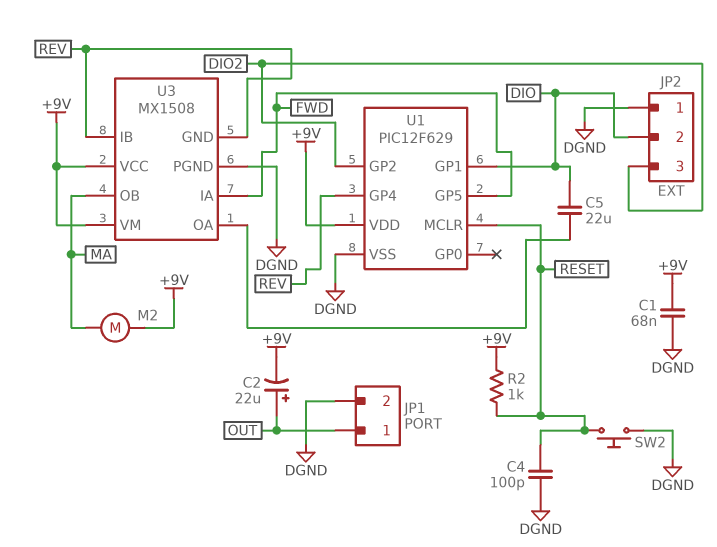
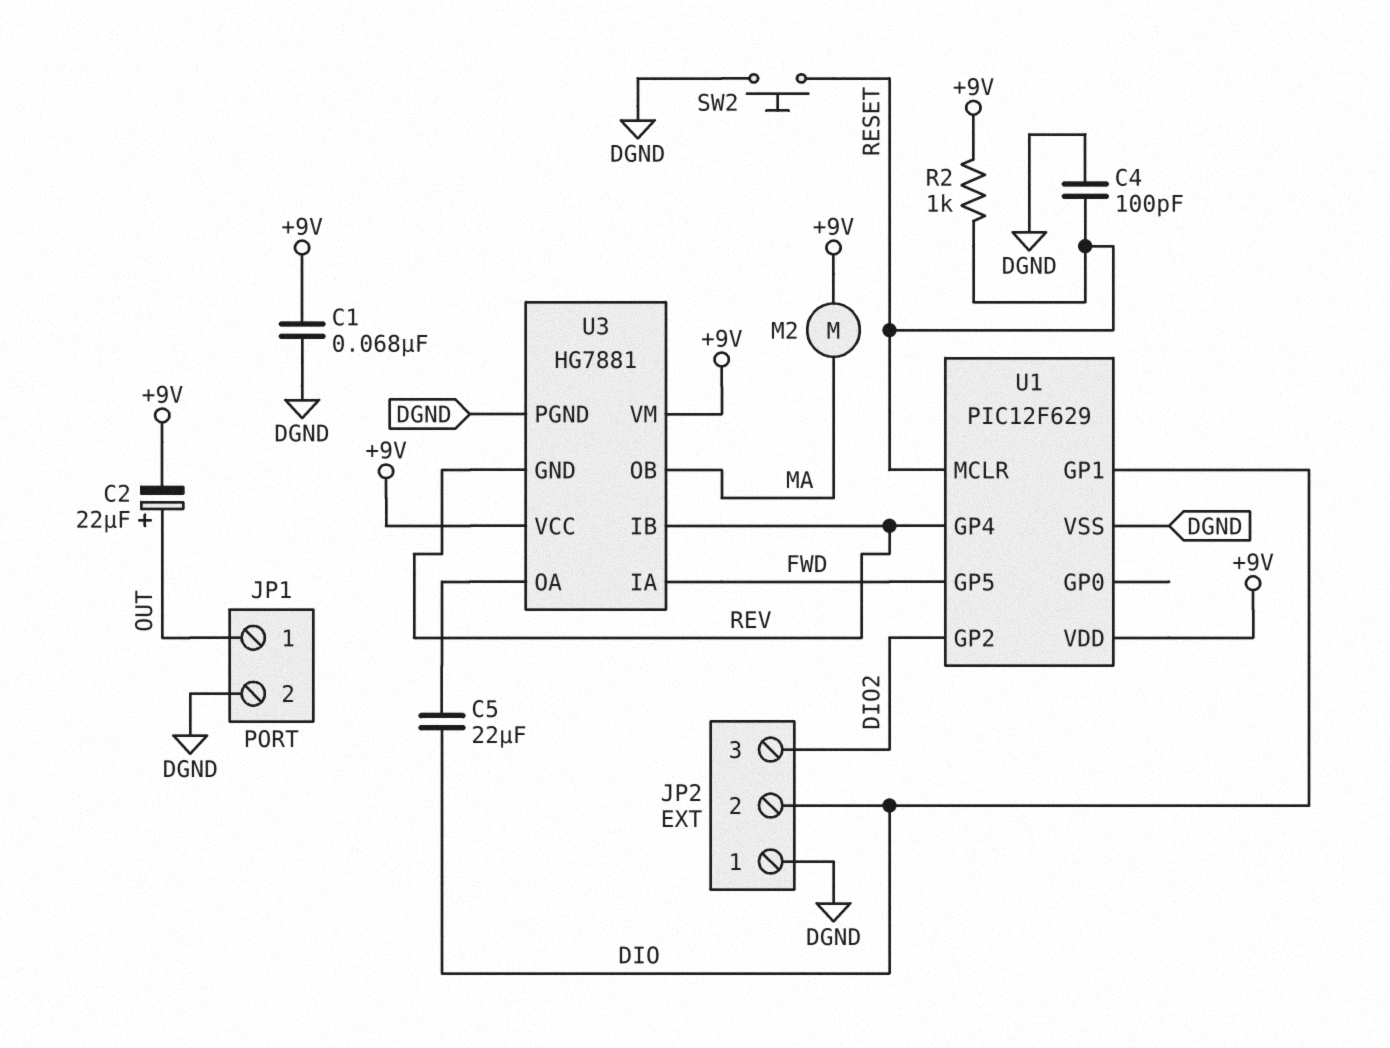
U3: MX1508 -> HG7881

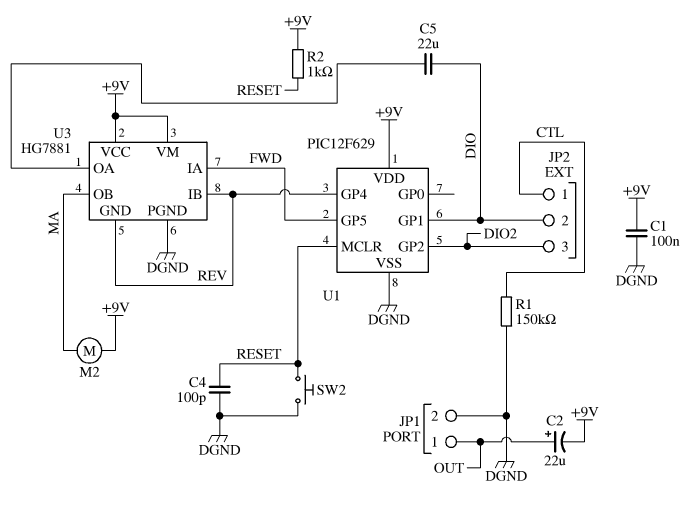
C1: 68nF (+9V, DGND) -> 100nF (+9V, DGND)
JP2 pin 1: DGND -> CTL
R1: none -> 150k (CTL, DGND)

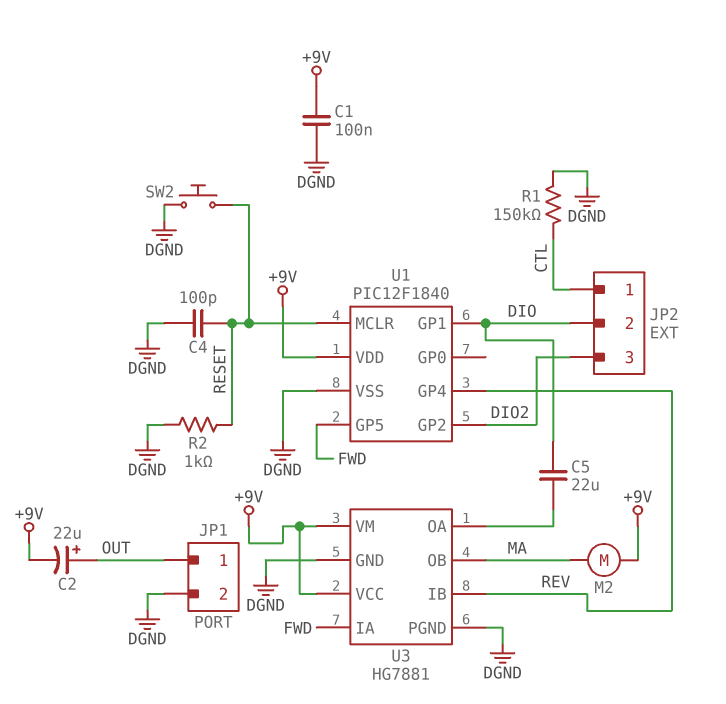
R2: 1k (+9V, RESET) -> 1k (DGND, RESET)
U1: PIC12F629 -> PIC12F1840
U3 pin GND: REV -> DGND

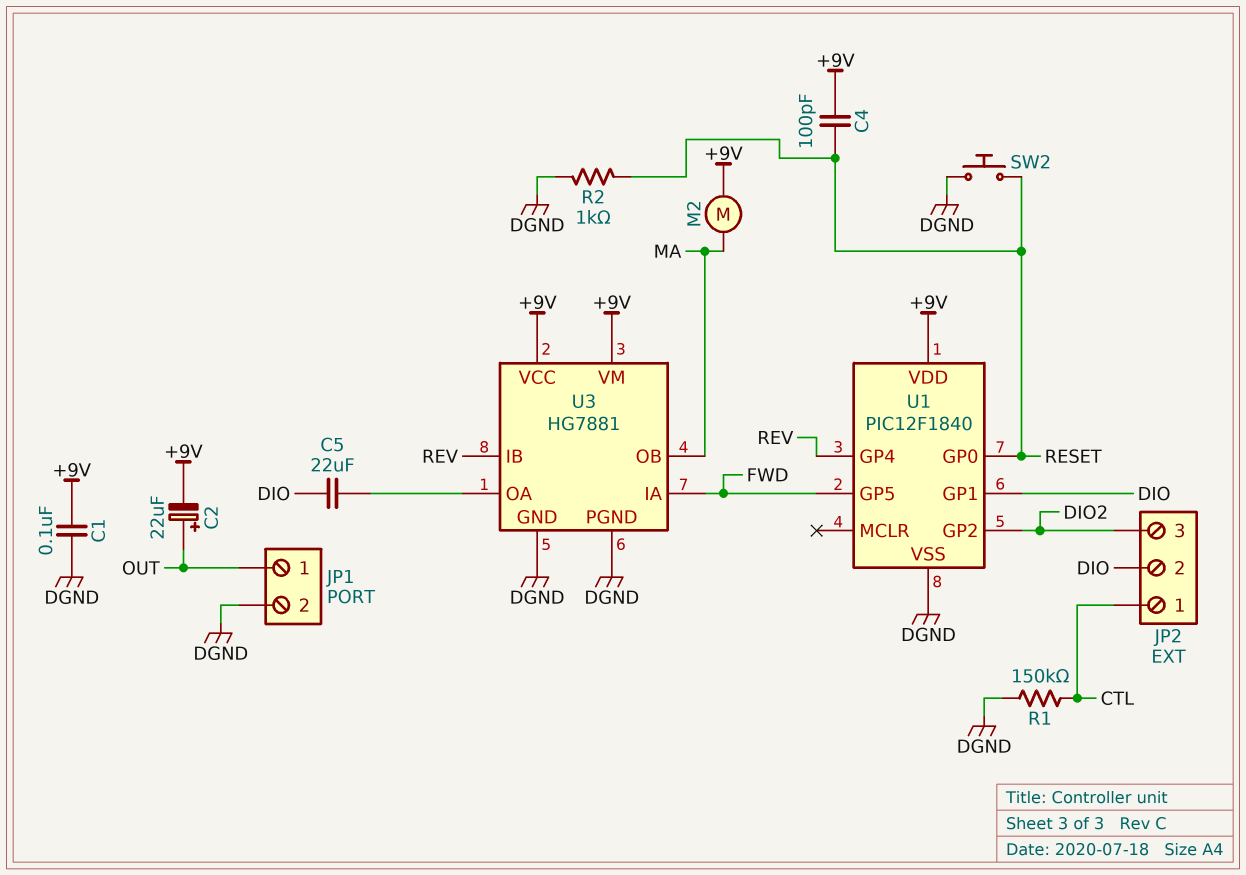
C4: 100pF (DGND, RESET) -> 100pF (+9V, RESET)
U1 pin GP0: none -> RESET
U1 pin MCLR: RESET -> none

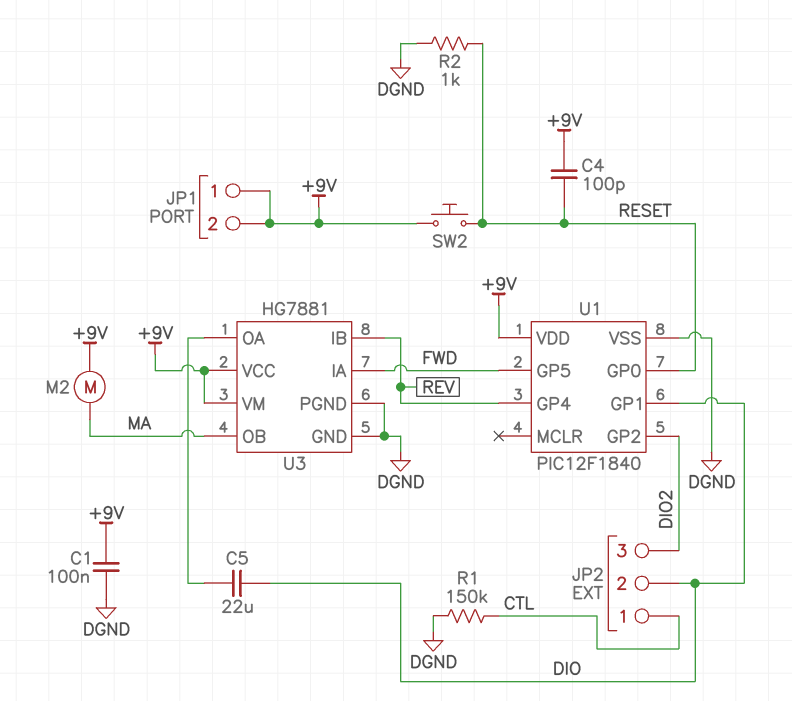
C2: 22uF (plus OUT, minus +9V) -> none
JP1 pin 1: OUT -> +9V
JP1 pin 2: DGND -> +9V
SW2: button (DGND, RESET) -> button (+9V, RESET)

